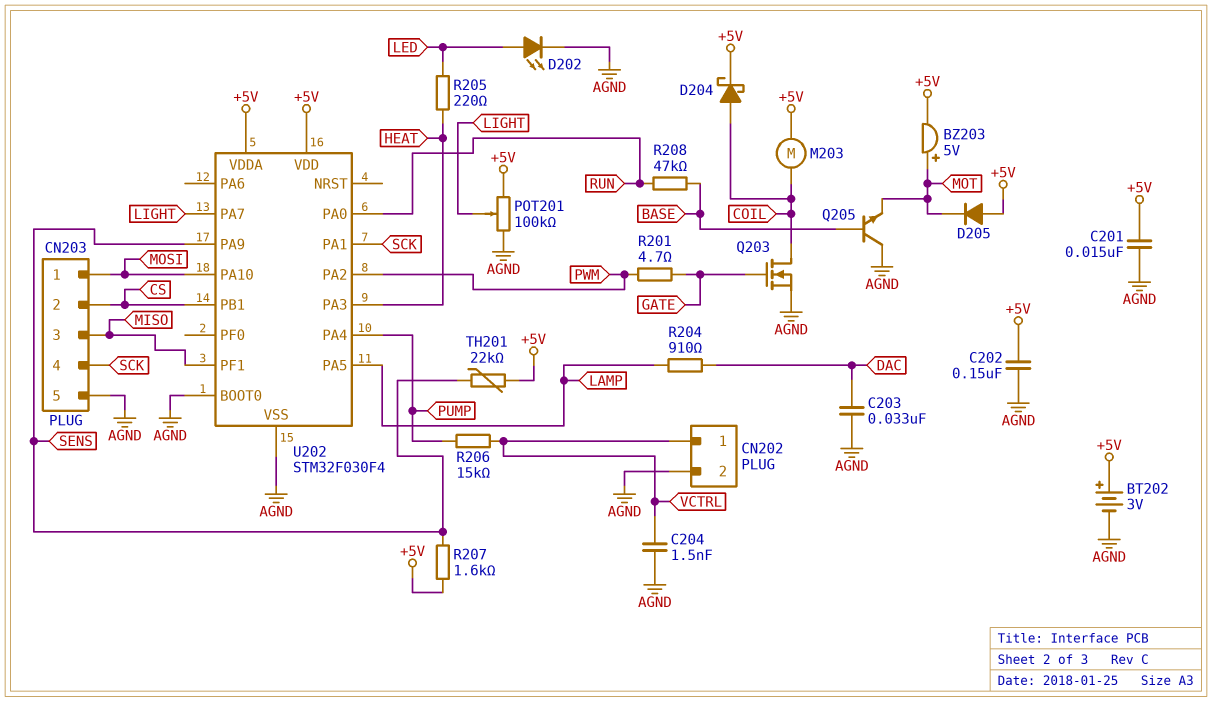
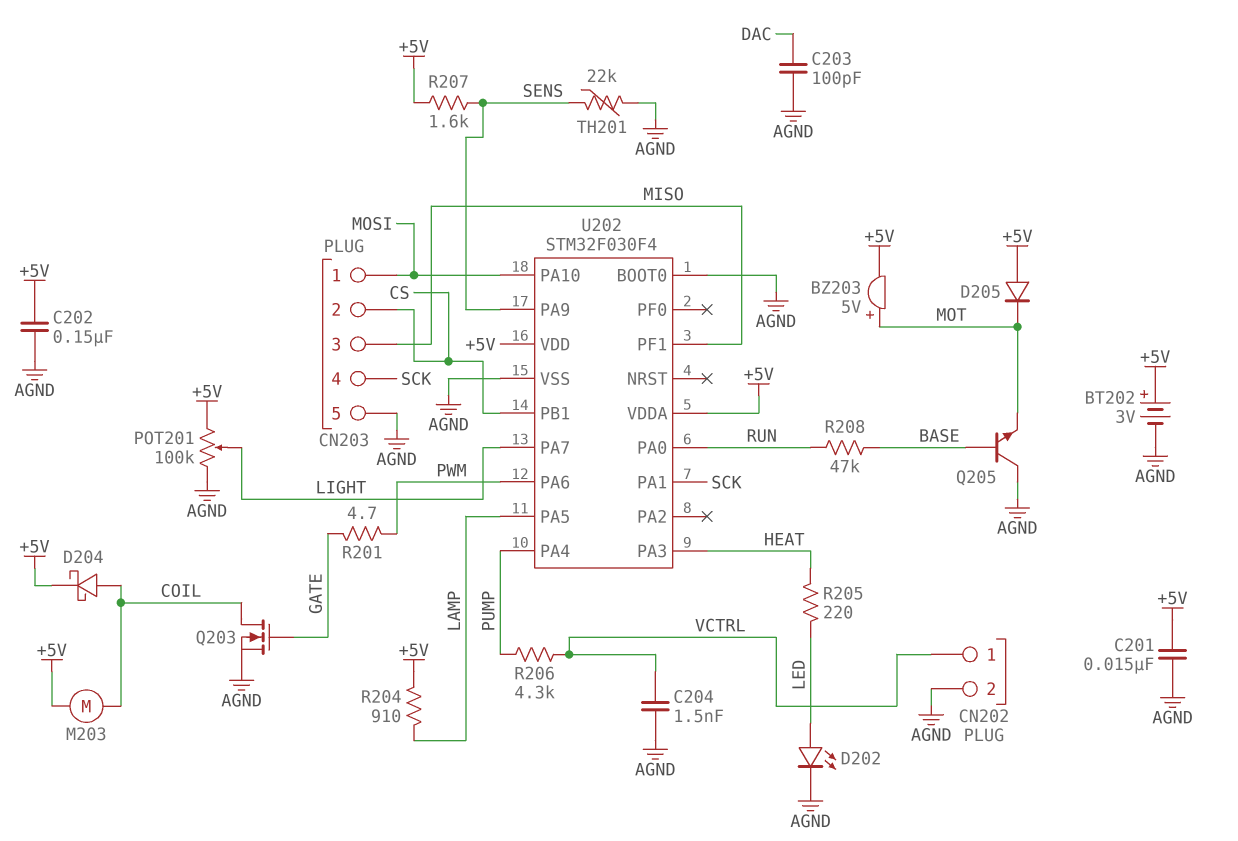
C203: 33nF (AGND, DAC) -> 100pF (AGND, DAC)
R204: 910 (DAC, LAMP) -> 910 (+5V, LAMP)
R206: 15k (PUMP, VCTRL) -> 4.3k (PUMP, VCTRL)
TH201: 22k (+5V, SENS) -> 22k (AGND, SENS)
U202 pin PA2: PWM -> none
U202 pin PA6: none -> PWM

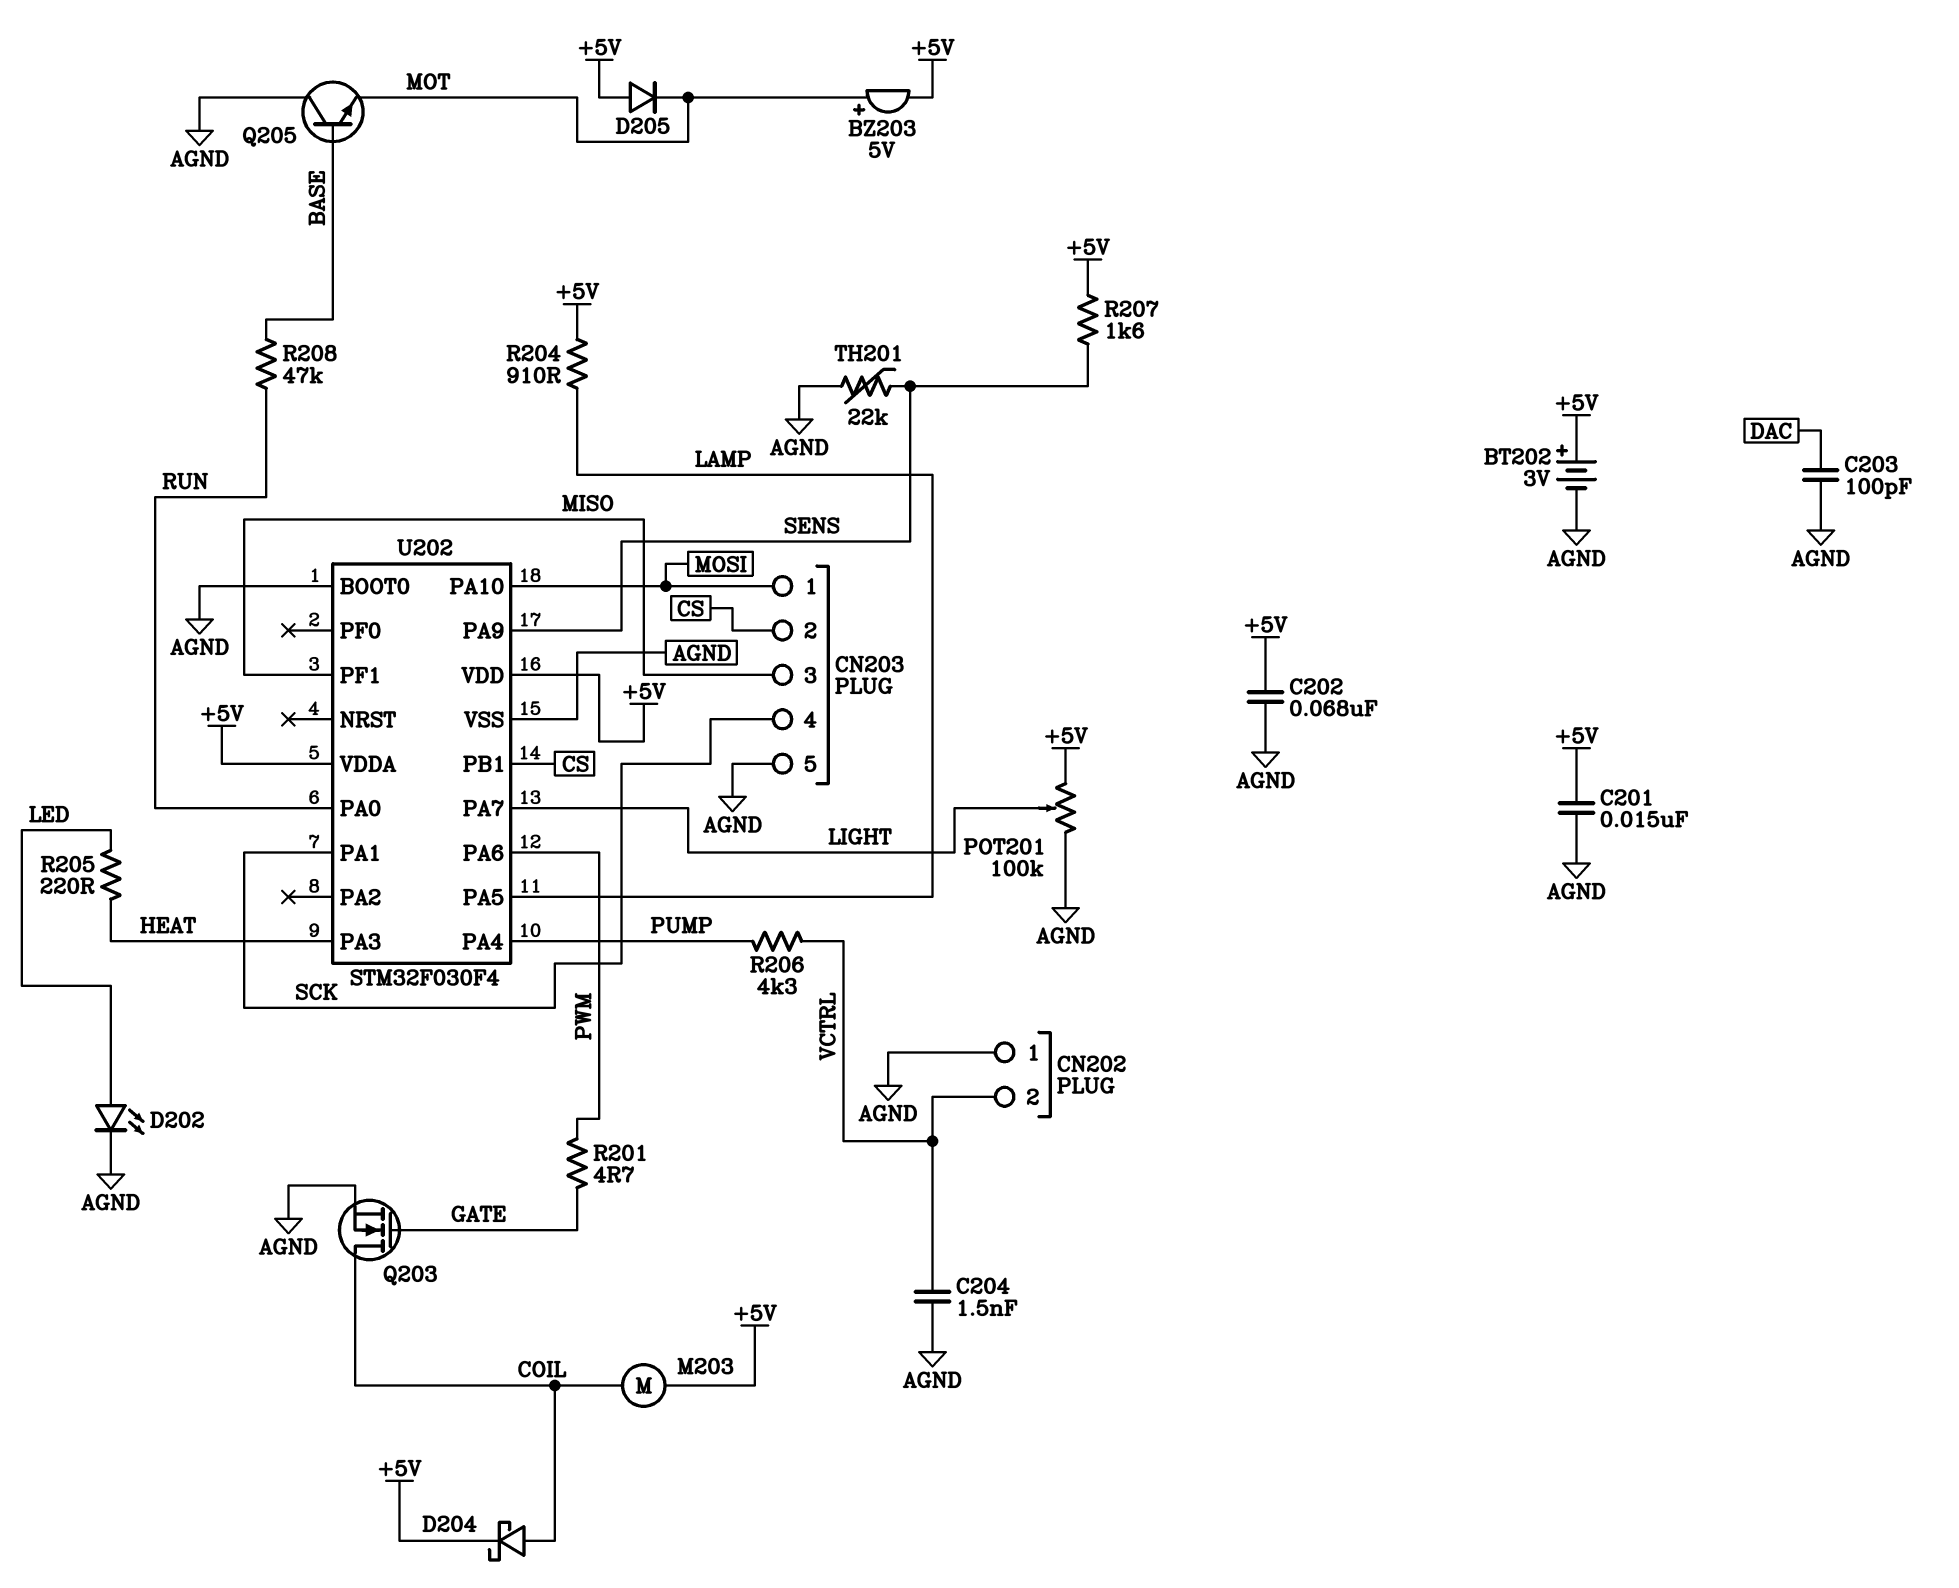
C202: 150nF (+5V, AGND) -> 68nF (+5V, AGND)
CN202 pin 1: VCTRL -> AGND
CN202 pin 2: AGND -> VCTRL

